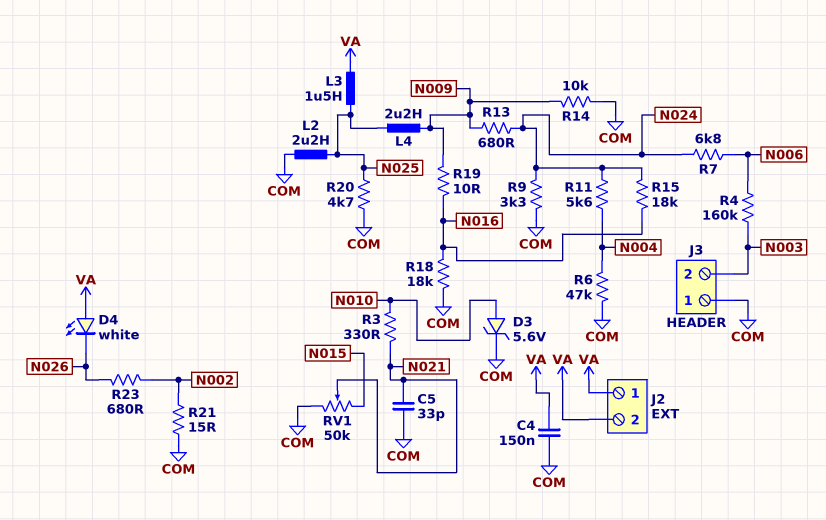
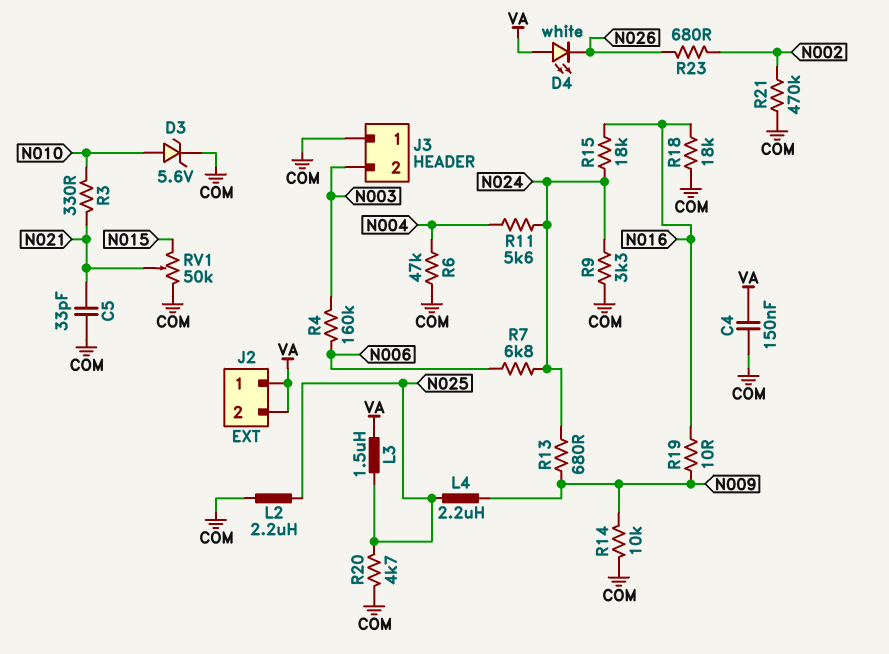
R21: 15 (COM, N002) -> 470k (COM, N002)

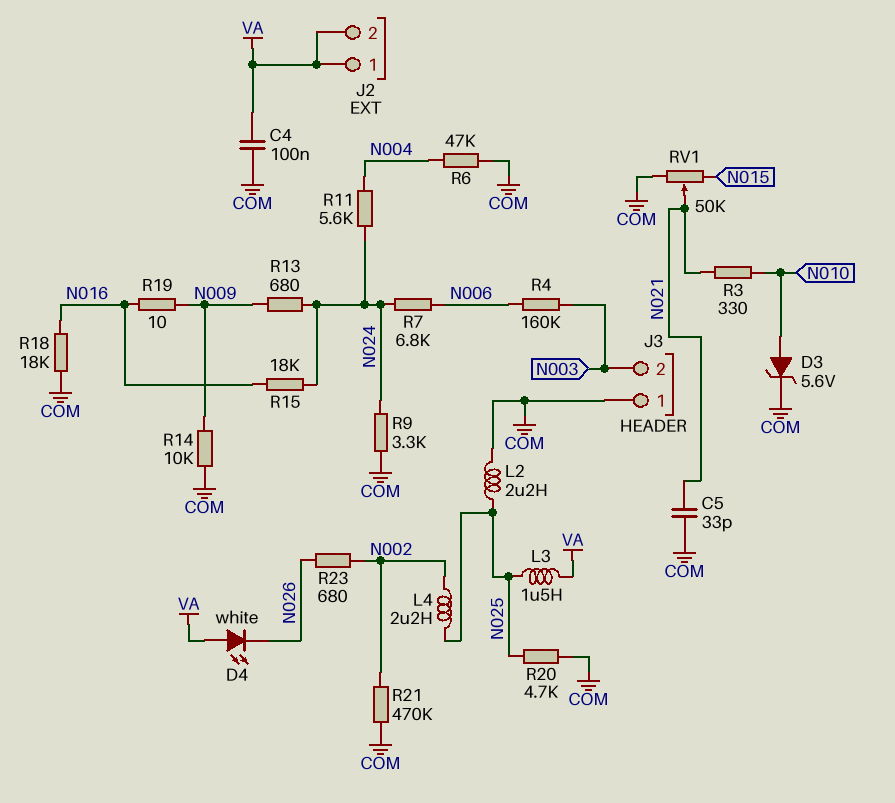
C4: 150nF (COM, VA) -> 100nF (COM, VA)
L4: 2.2uH (N009, N025) -> 2.2uH (N002, N025)

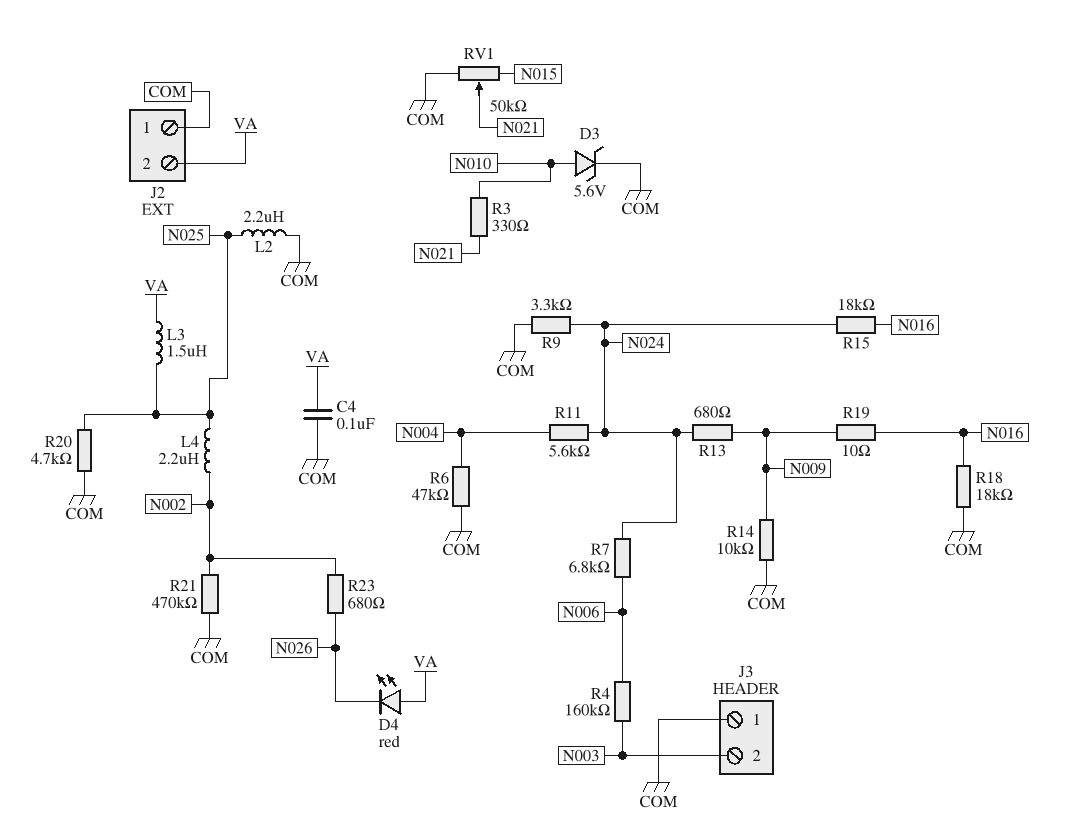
C5: 33pF (COM, N021) -> none
D4: LED white (A VA, K N026) -> LED red (A VA, K N026)
J2 pin 1: VA -> COM

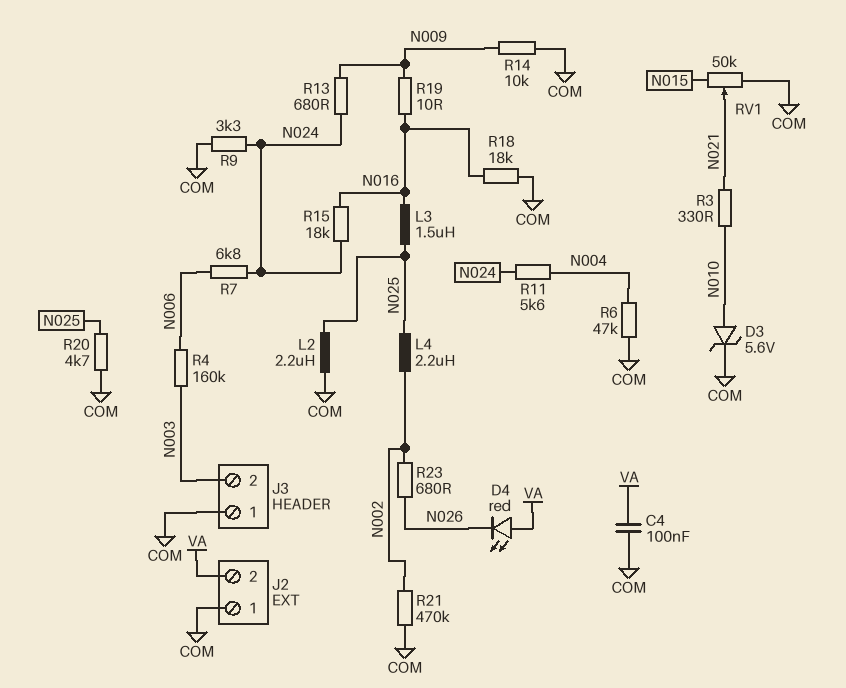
L3: 1.5uH (N025, VA) -> 1.5uH (N016, N025)

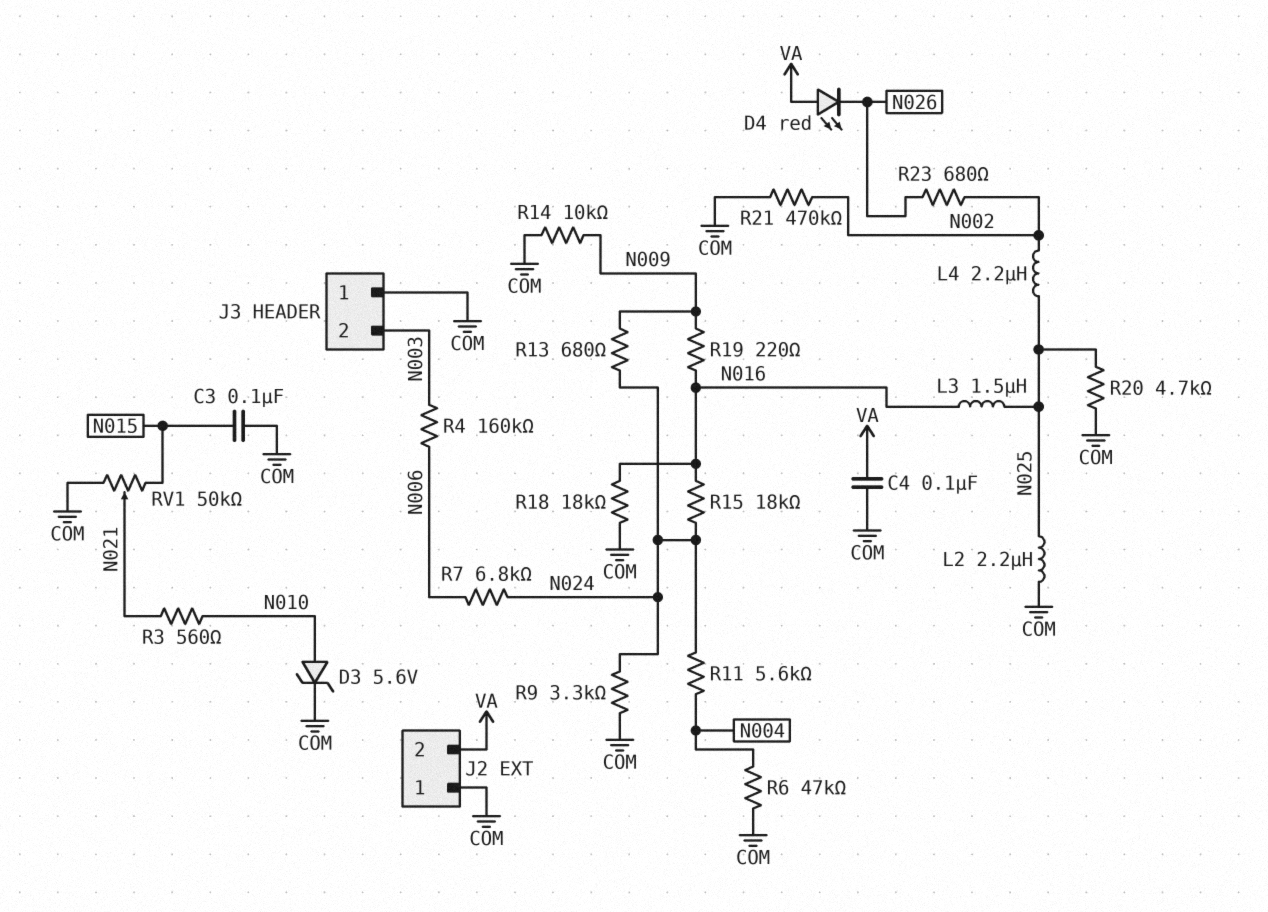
C3: none -> 100nF (COM, N015)
R3: 330 (N010, N021) -> 560 (N010, N021)
R19: 10 (N009, N016) -> 220 (N009, N016)

